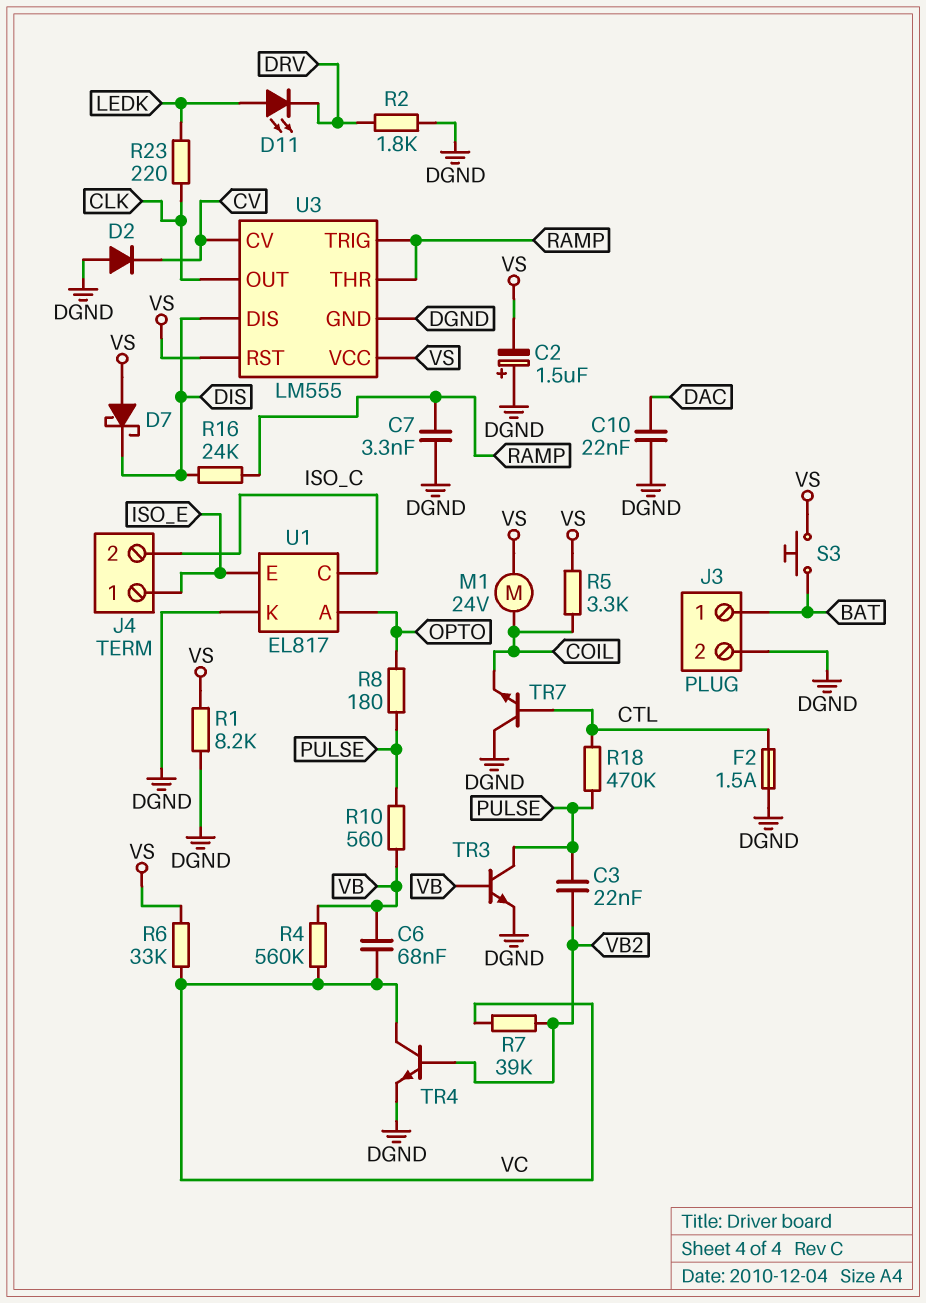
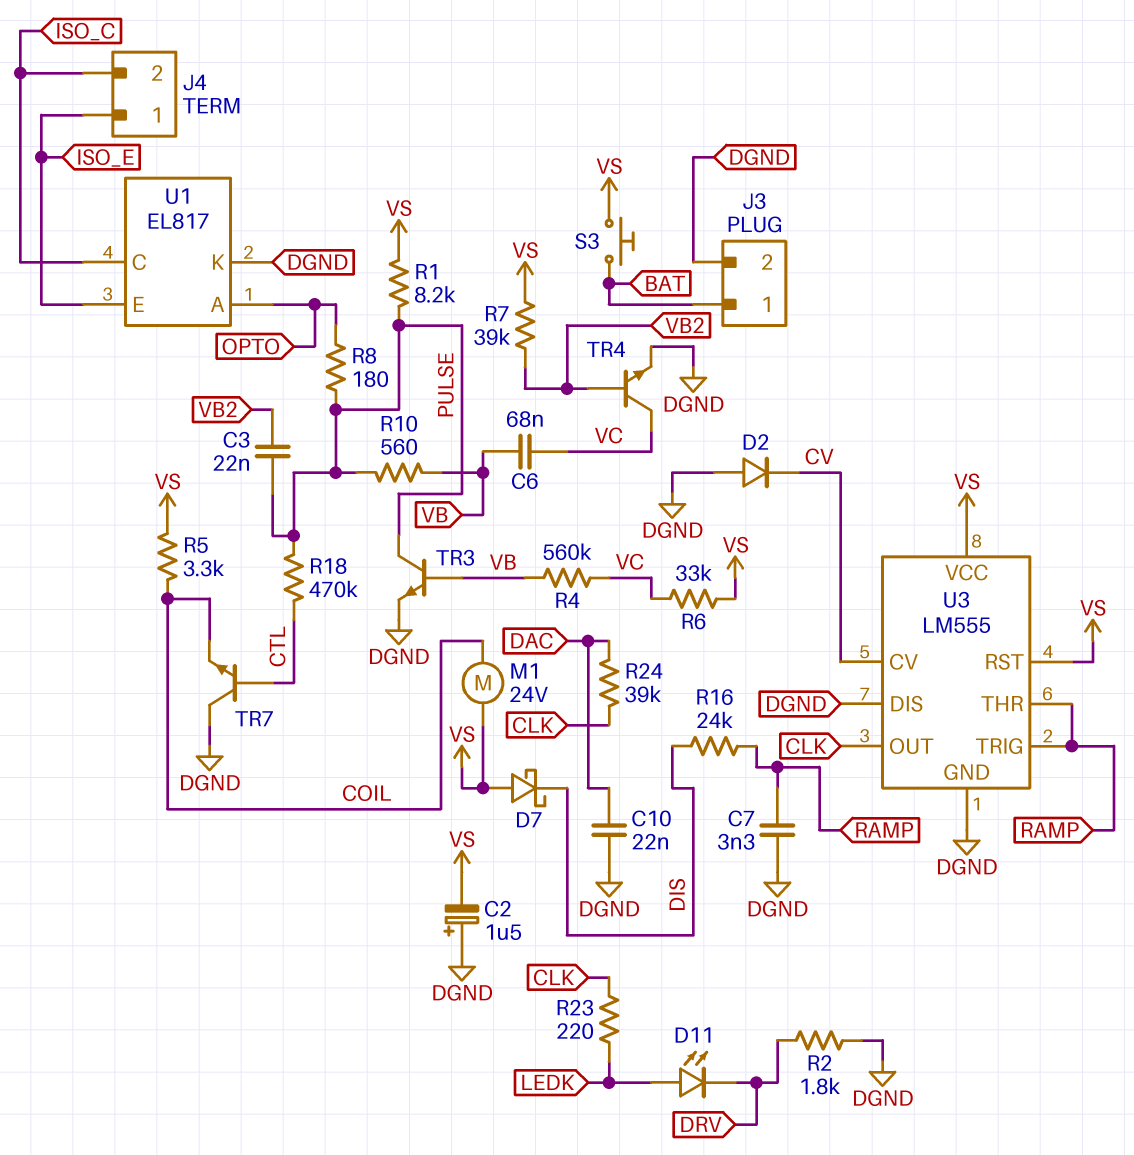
F2: 1.5A (CTL, DGND) -> none
R1: 8.2k (DGND, VS) -> 8.2k (PULSE, VS)
R7: 39k (VB2, VC) -> 39k (VB2, VS)
R24: none -> 39k (CLK, DAC)
U3 pin DIS: DIS -> DGND

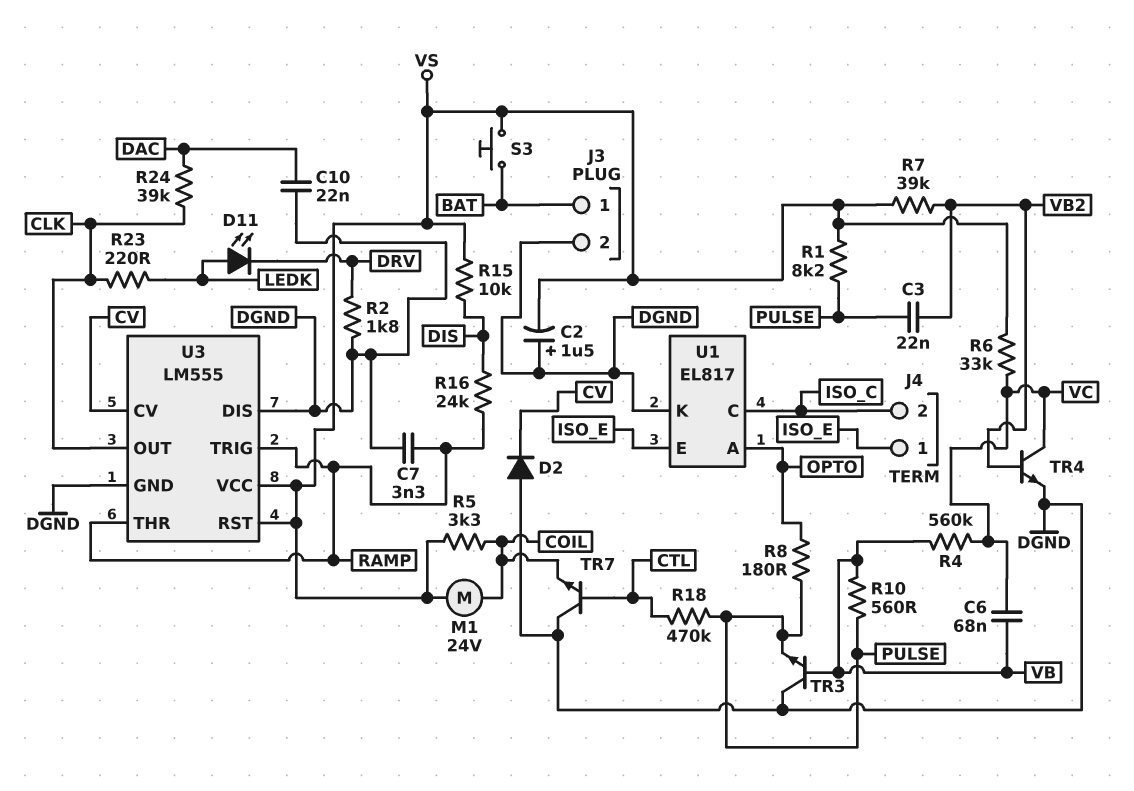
D7: schottky (A VS, K DIS) -> none
R15: none -> 10k (DIS, VS)
TR3: NPN (B VB, C PULSE, E DGND) -> NPN (B VB, C DGND, E PULSE)

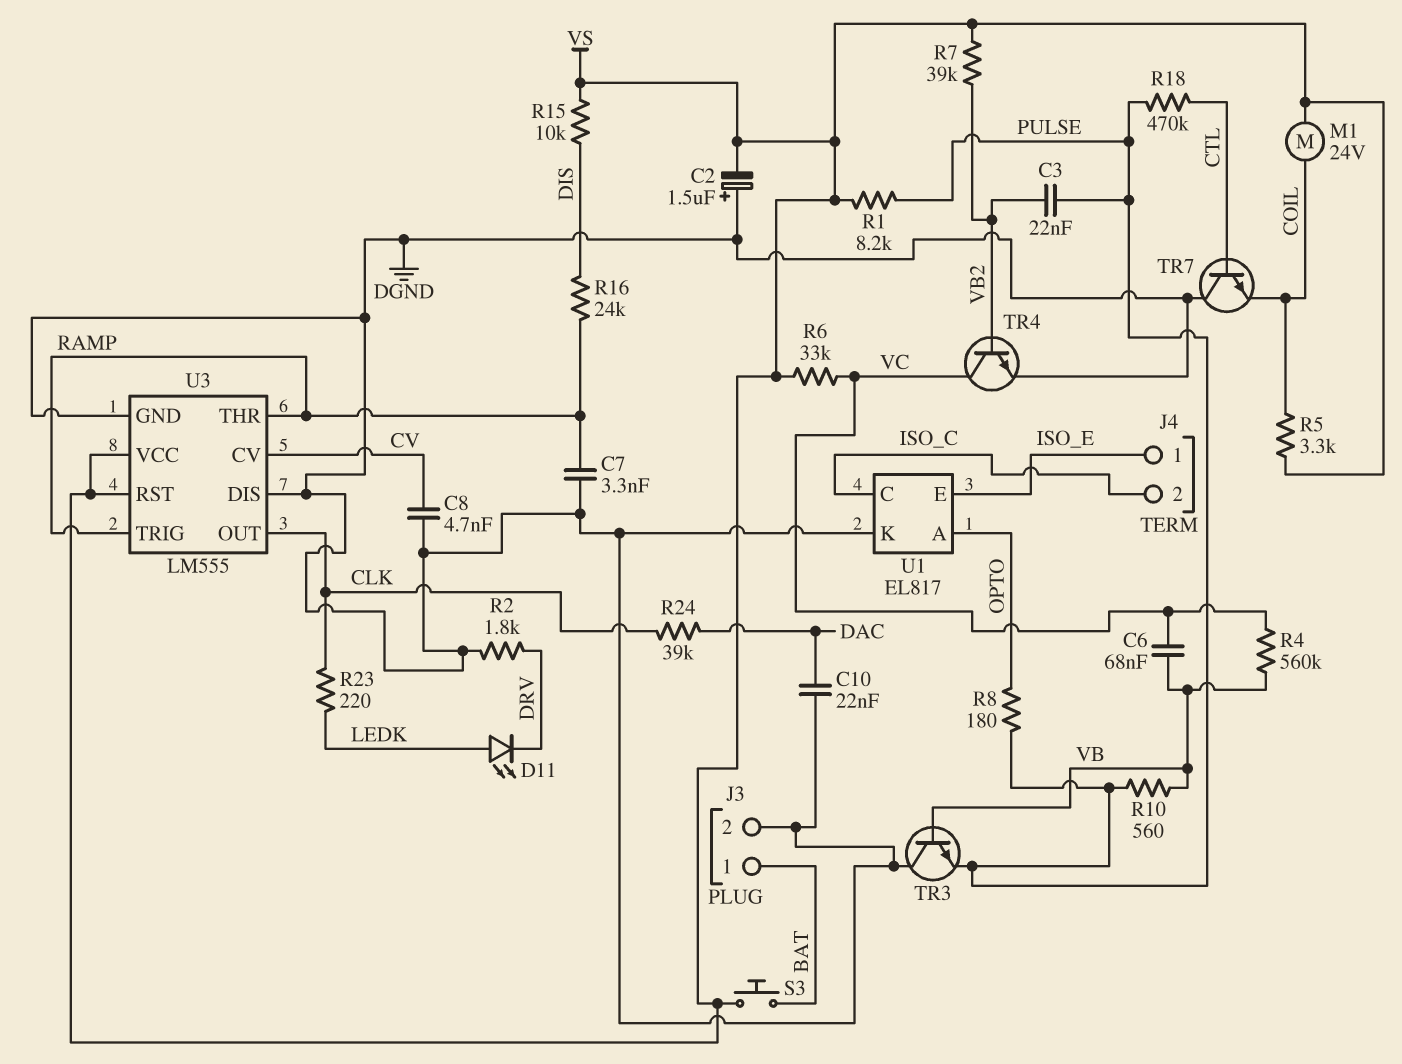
C8: none -> 4.7nF (CV, DGND)
D2: diode (A DGND, K CV) -> none

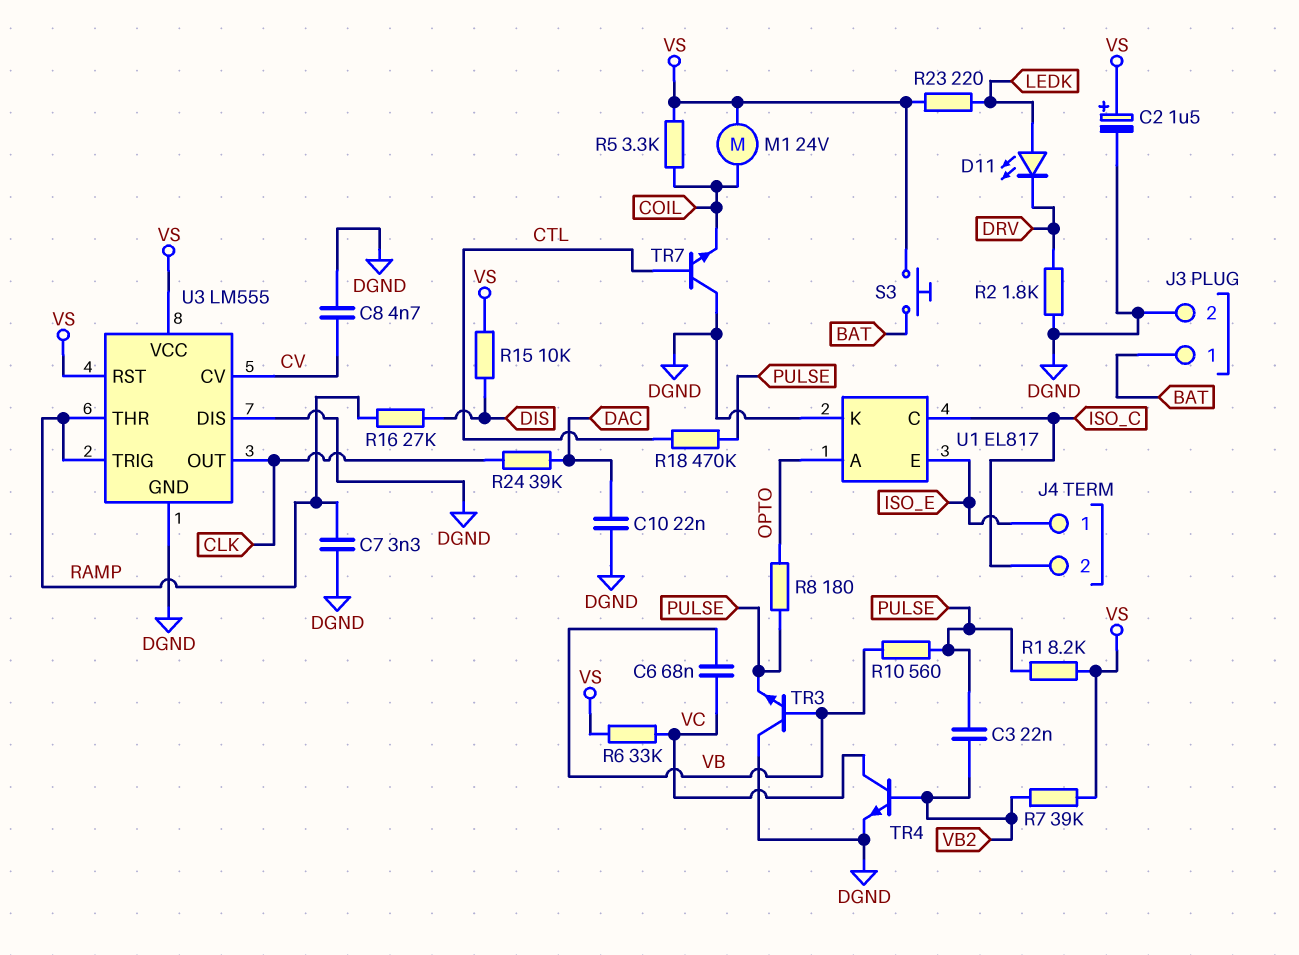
C2: 1.5uF (plus DGND, minus VS) -> 1.5uF (plus VS, minus DGND)
R4: 560k (VB, VC) -> none
R16: 24k (DIS, RAMP) -> 27k (DIS, RAMP)
R23: 220 (CLK, LEDK) -> 220 (LEDK, VS)

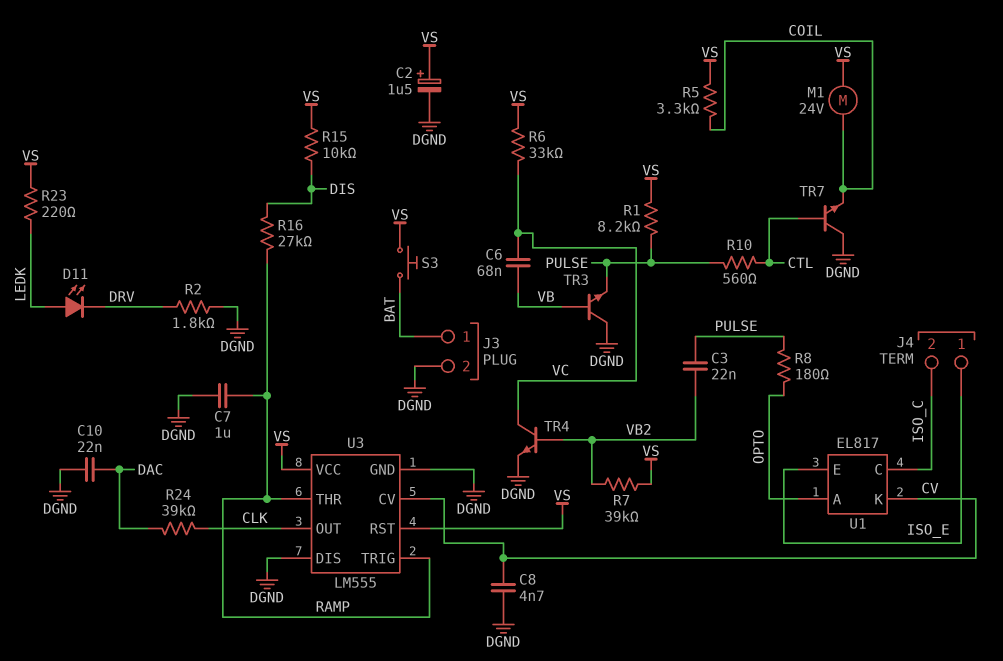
C7: 3.3nF (DGND, RAMP) -> 1uF (DGND, RAMP)
R10: 560 (PULSE, VB) -> 560 (CTL, PULSE)
R18: 470k (CTL, PULSE) -> none
U1 pin K: DGND -> CV

